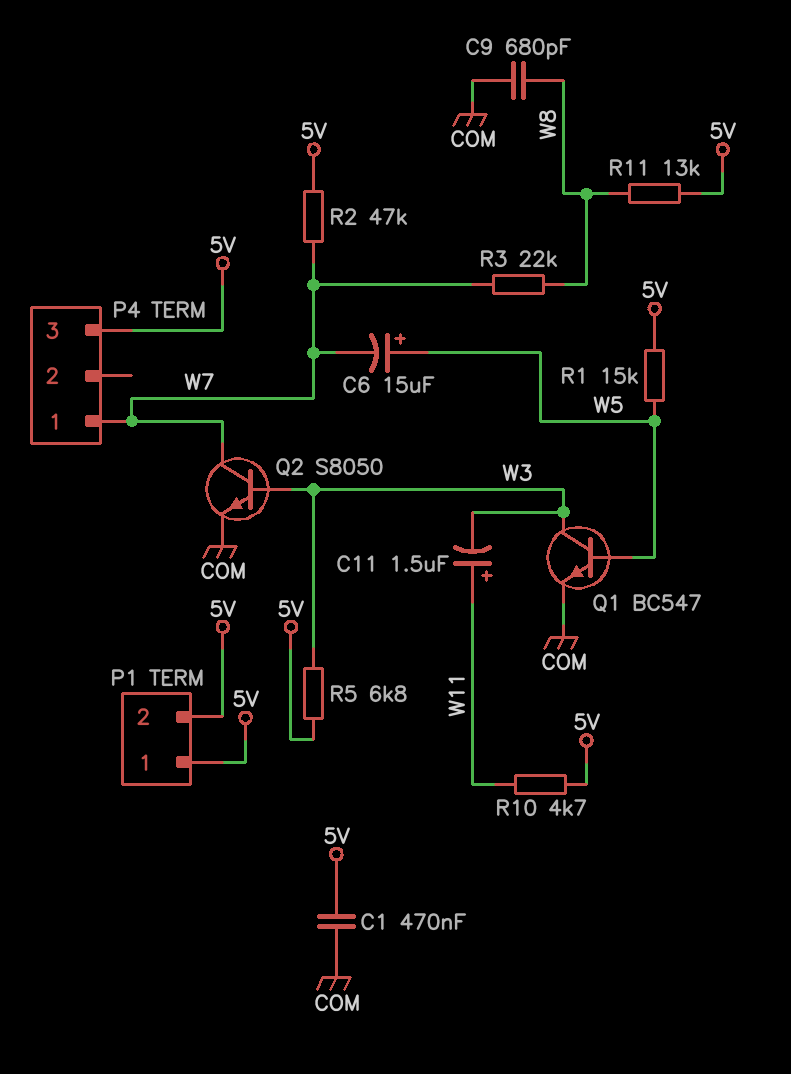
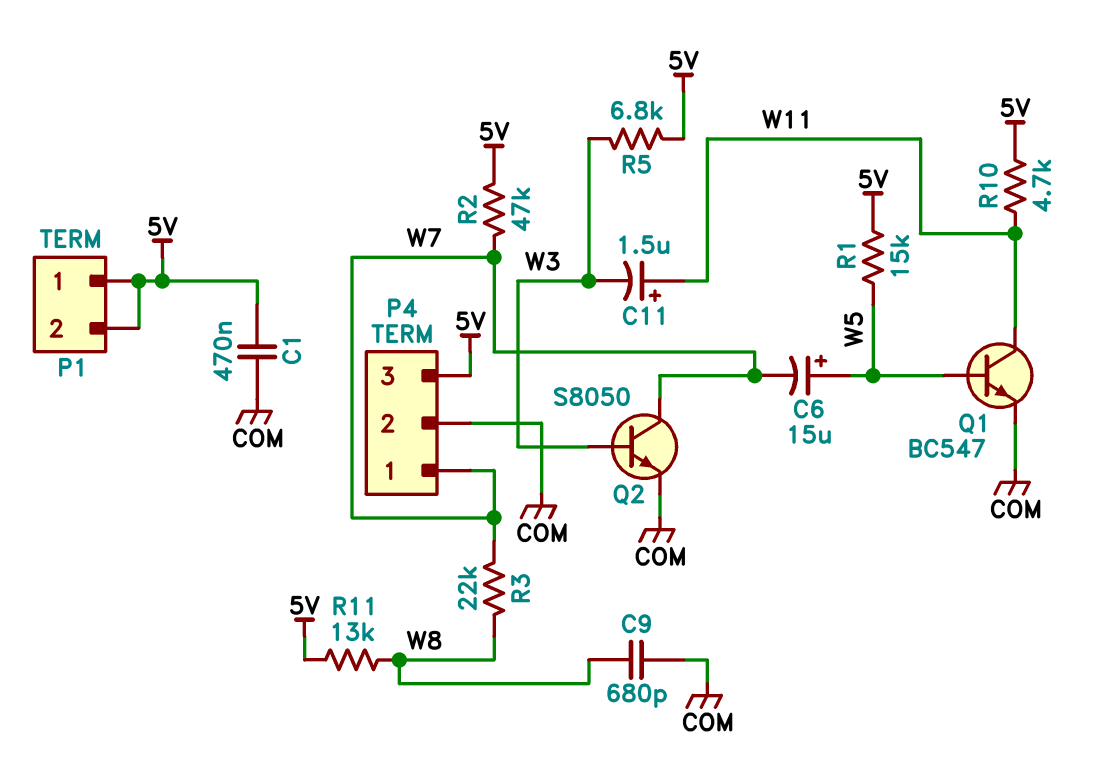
P4 pin 2: none -> COM
Q1: NPN BC547 (B W5, C W3, E COM) -> NPN BC547 (B W5, C W11, E COM)

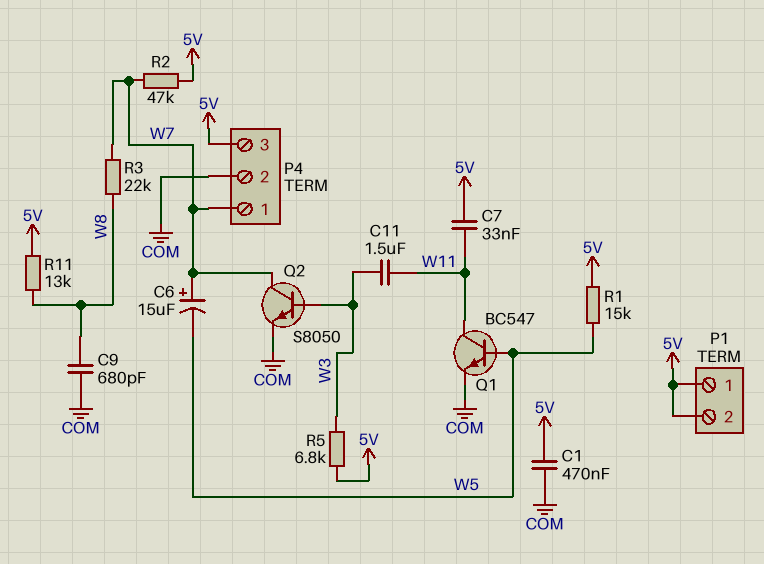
C6: 15uF (plus W5, minus W7) -> 15uF (plus W7, minus W5)
C7: none -> 33nF (5V, W11)
C11: 1.5uF (plus W11, minus W3) -> 1.5uF (W3, W11)
R10: 4.7k (5V, W11) -> none

